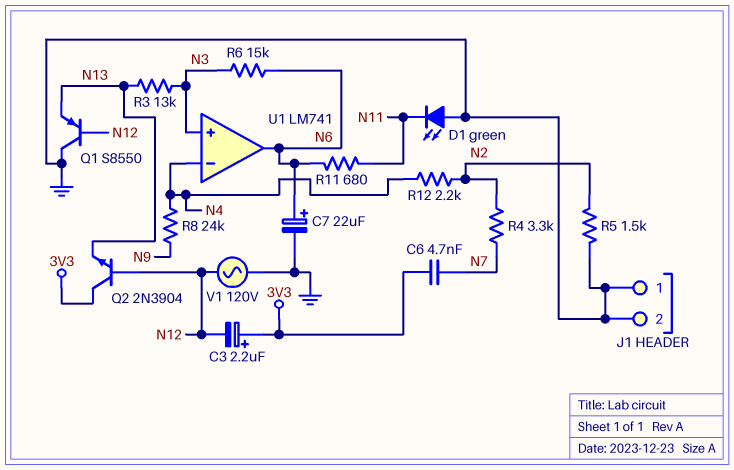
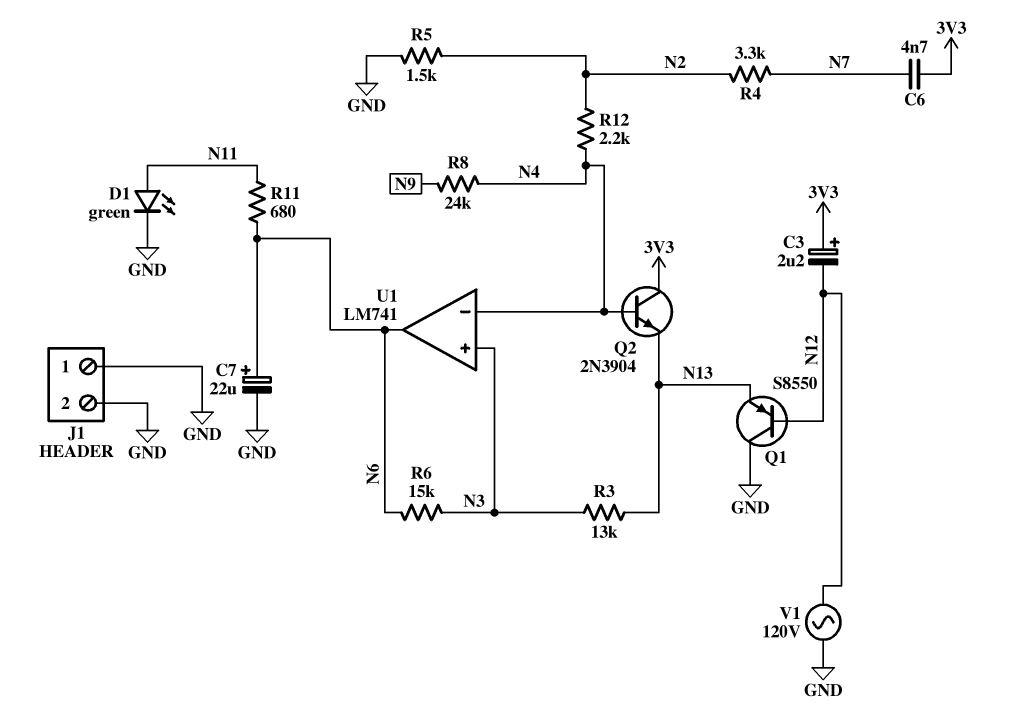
D1: LED green (A GND, K N11) -> LED green (A N11, K GND)
Q2: NPN 2N3904 (B N12, C 3V3, E N13) -> NPN 2N3904 (B N4, C 3V3, E N13)

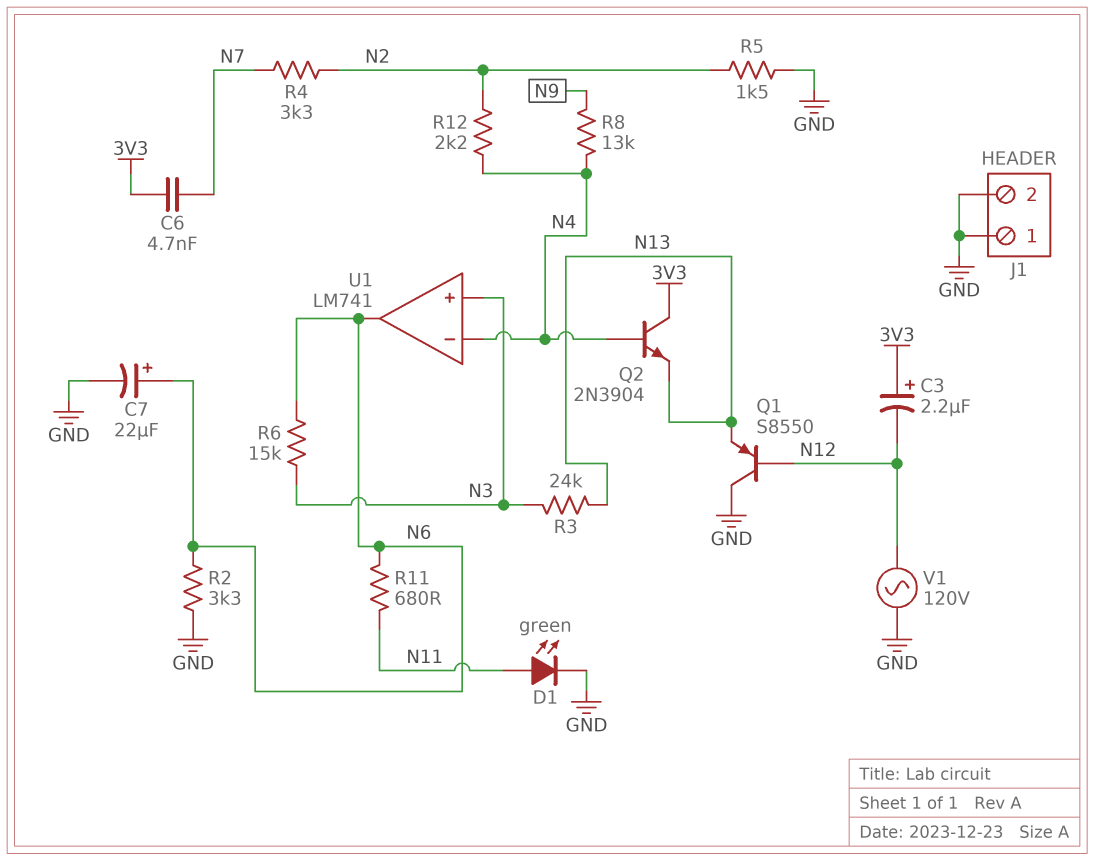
R2: none -> 3.3k (GND, N6)
R3: 13k (N3, N13) -> 24k (N3, N13)
R8: 24k (N4, N9) -> 13k (N4, N9)

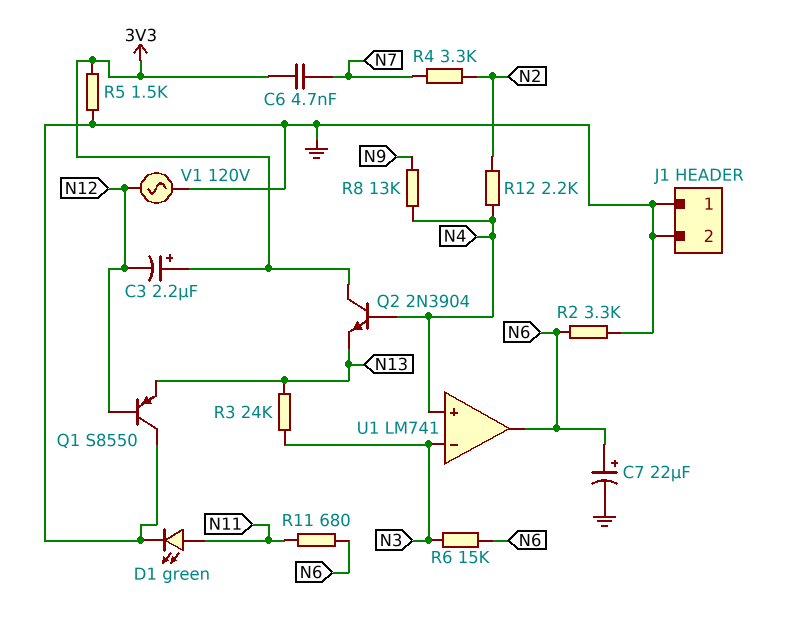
R5: 1.5k (GND, N2) -> 1.5k (3V3, GND)
U1 pin in+: N3 -> N4
U1 pin in-: N4 -> N3

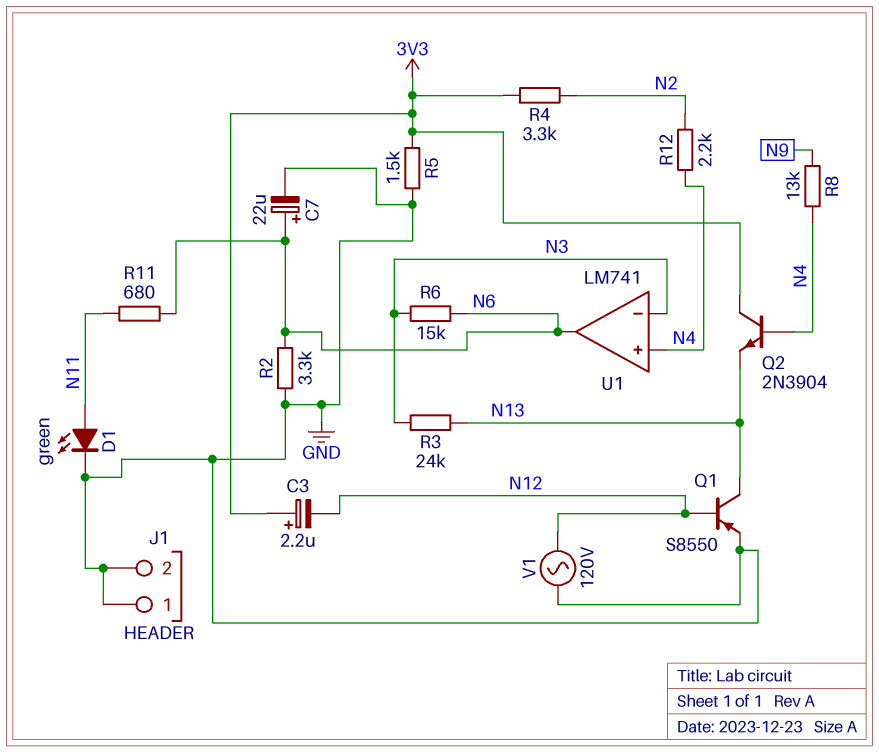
C6: 4.7nF (3V3, N7) -> none
Q1: PNP S8550 (B N12, C GND, E N13) -> PNP S8550 (B N12, C N13, E GND)
R4: 3.3k (N2, N7) -> 3.3k (3V3, N2)

